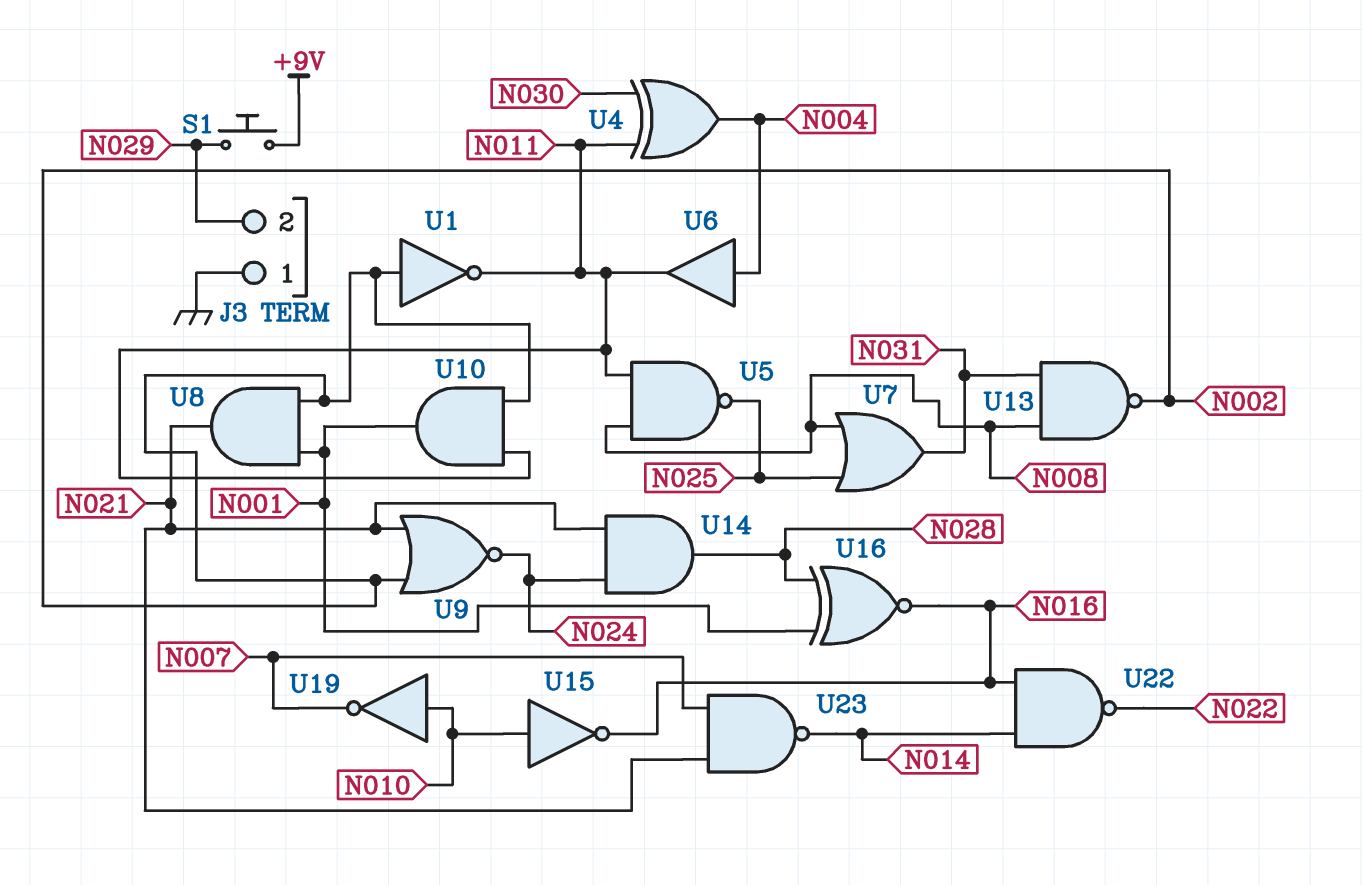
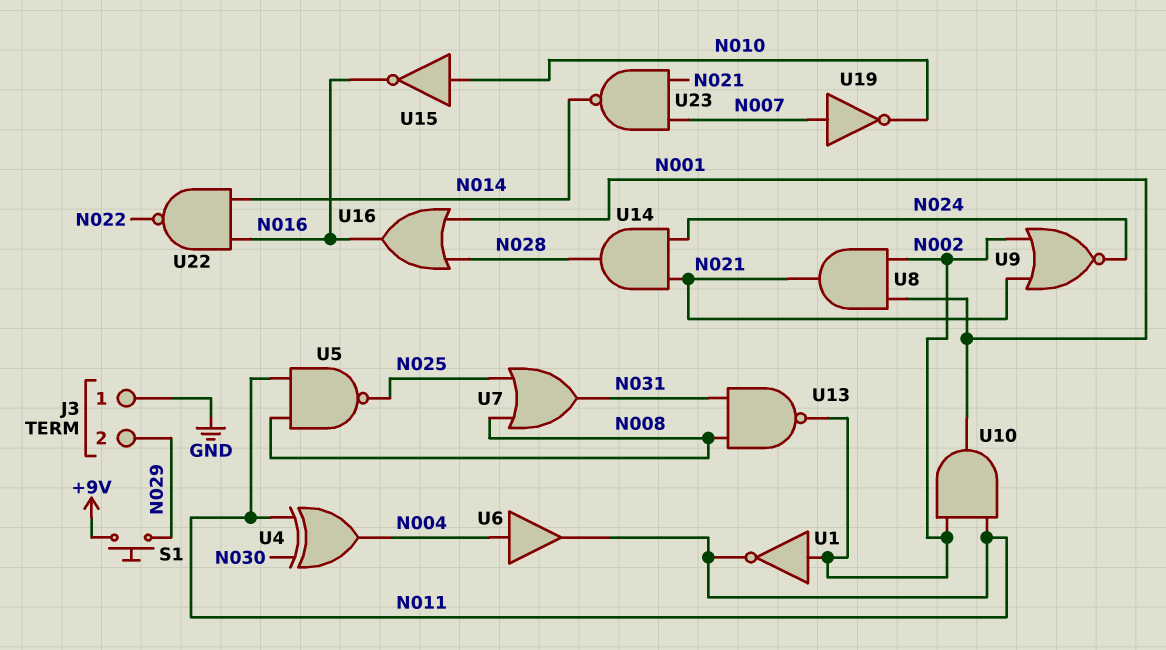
U16: XNOR (in N001, in N028, out N016) -> OR (in N001, in N028, out N016)
U19: NOT (in N010, out N007) -> NOT (in N007, out N010)

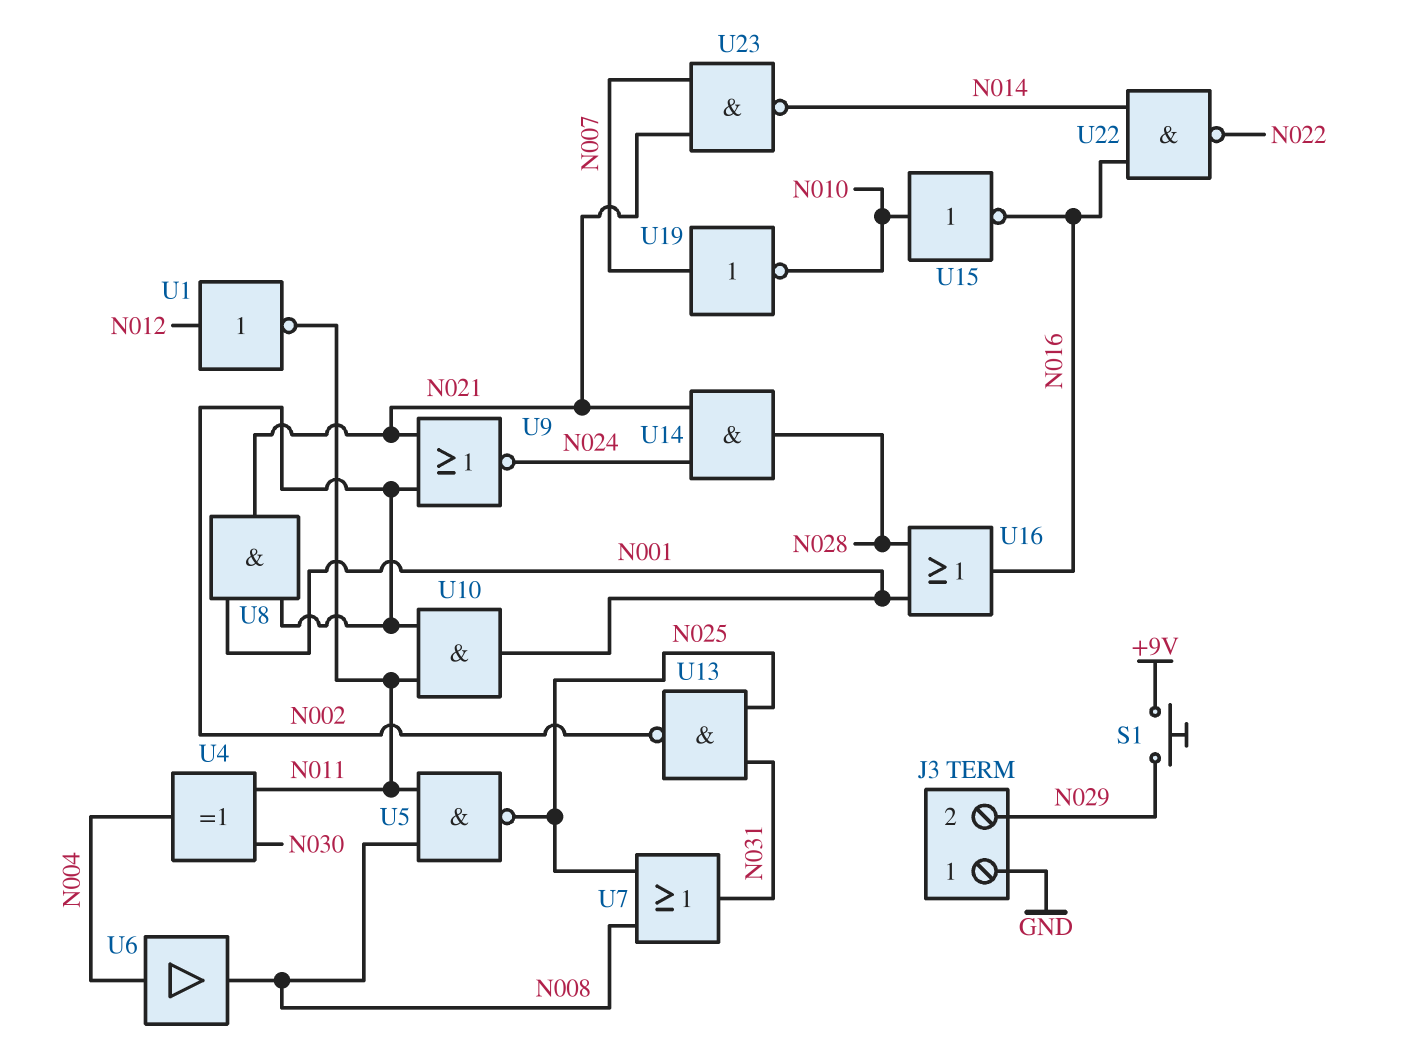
U1: NOT (in N002, out N011) -> NOT (in N012, out N011)
U6: buffer (in N004, out N011) -> buffer (in N004, out N008)
U13: NAND (in N008, in N031, out N002) -> NAND (in N025, in N031, out N002)

